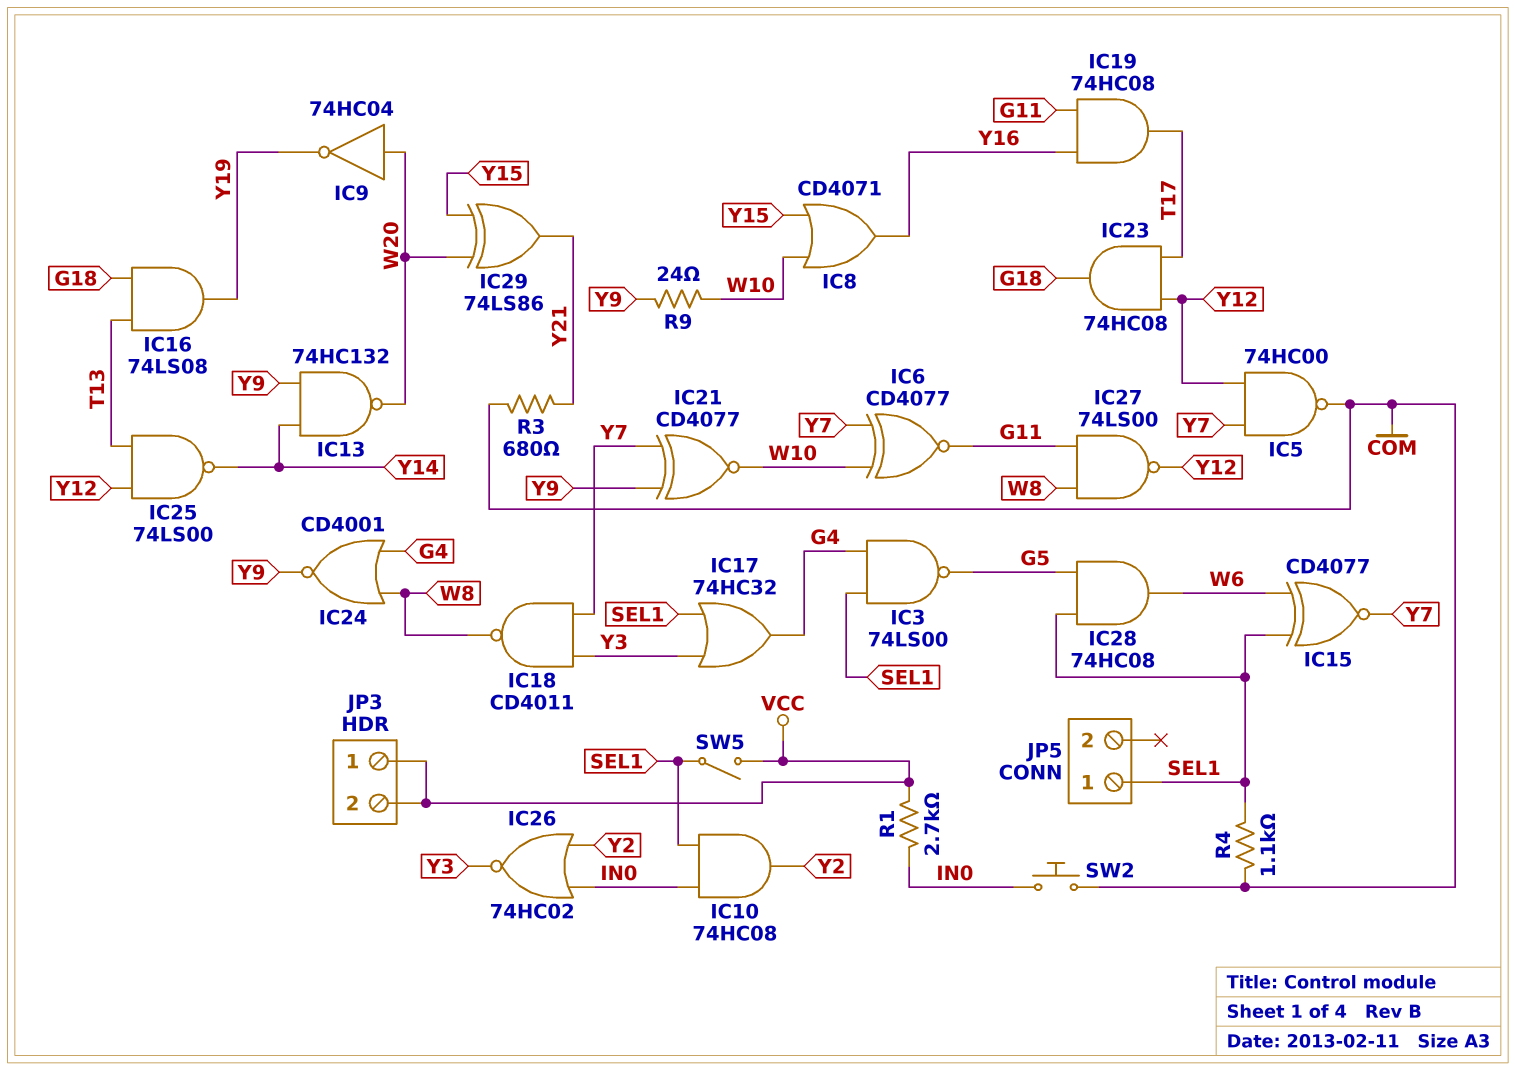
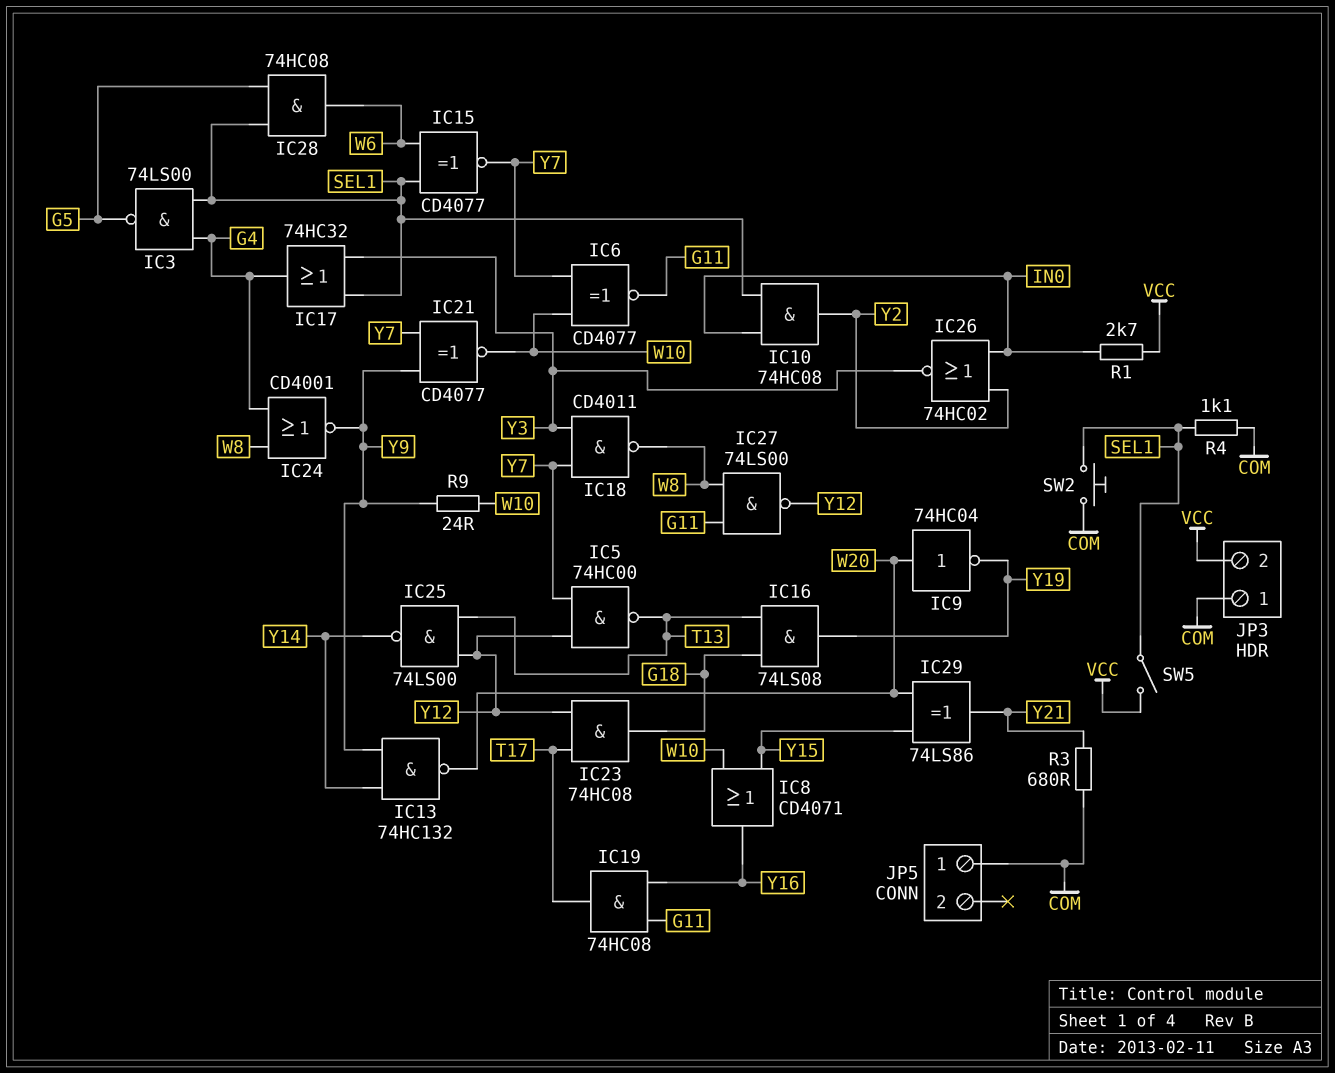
IC5: NAND 74HC00 (in Y7, in Y12, out COM) -> NAND 74HC00 (in Y7, in Y12, out T13)
JP3 pin 1: VCC -> COM
JP5 pin 1: SEL1 -> COM
SW2: button (COM, IN0) -> button (COM, SEL1)

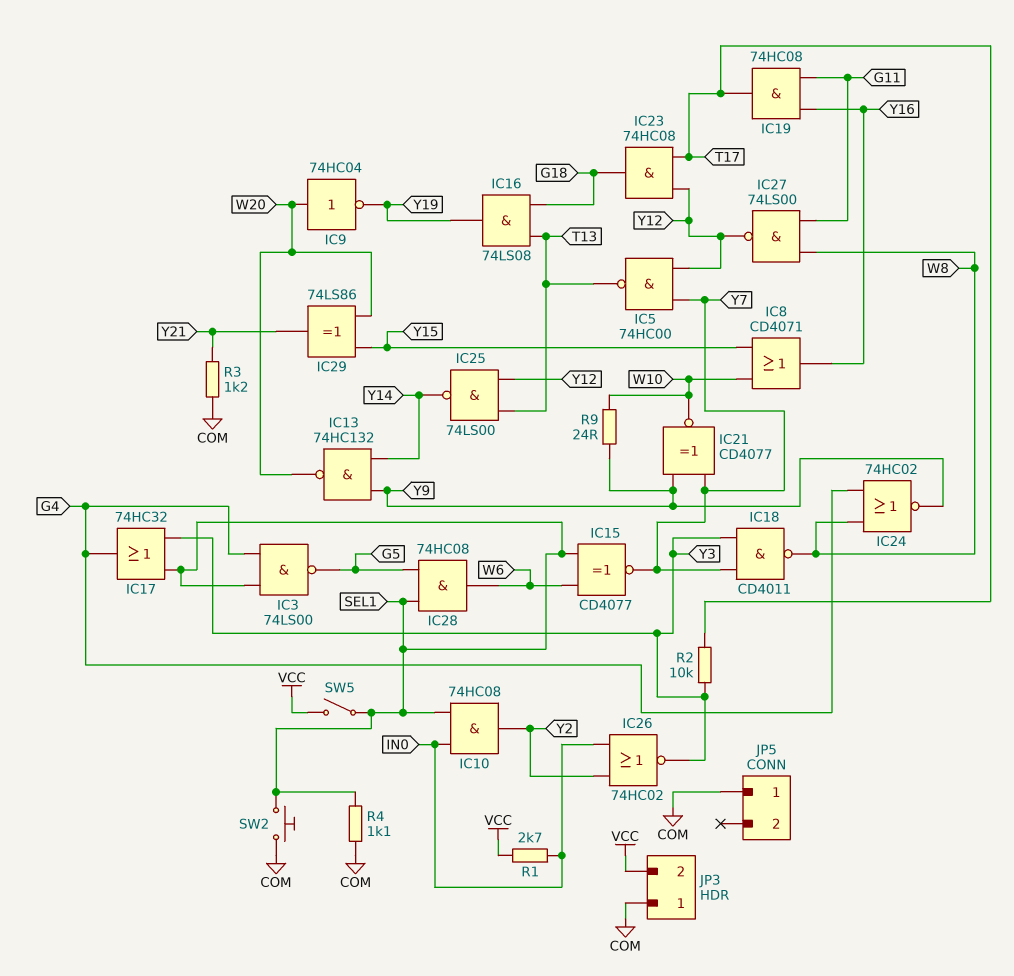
IC6: XNOR CD4077 (in W10, in Y7, out G11) -> none
IC24: NOR CD4001 (in G4, in W8, out Y9) -> NOR 74HC02 (in G4, in W8, out Y9)
R2: none -> 10k (T17, Y3)
R3: 680 (COM, Y21) -> 1.2k (COM, Y21)

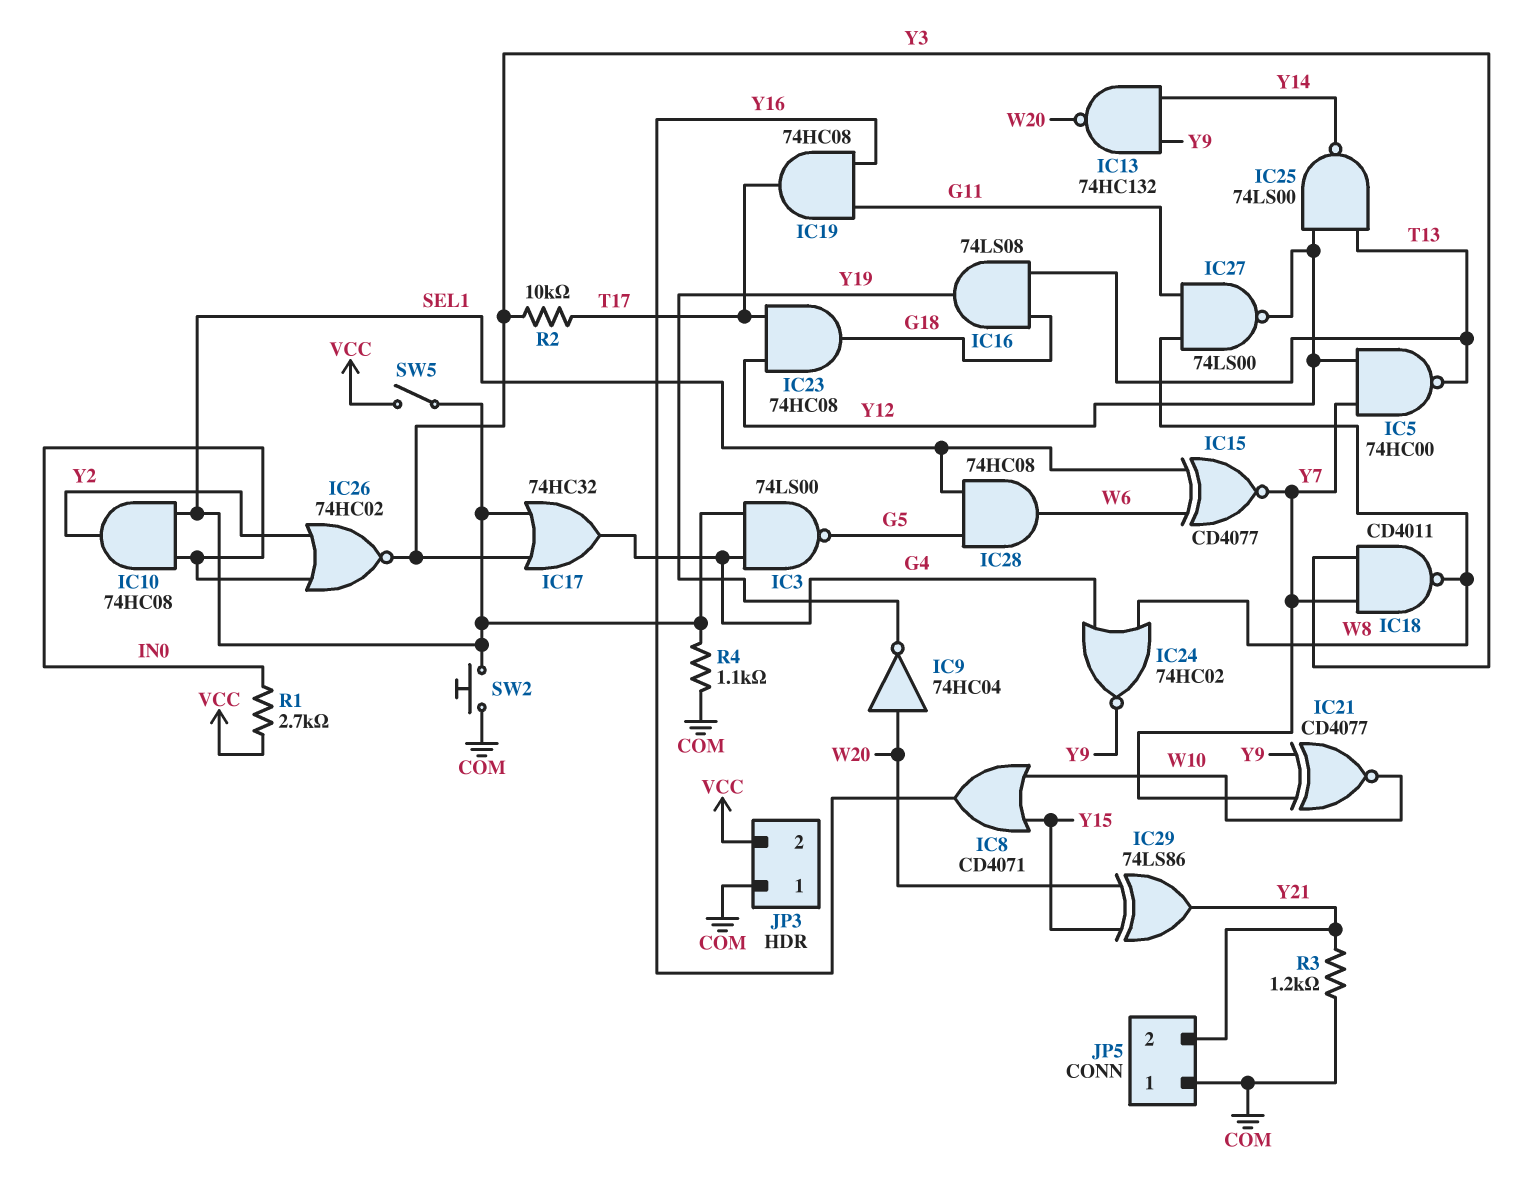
JP5 pin 2: none -> Y21
R9: 24 (W10, Y9) -> none

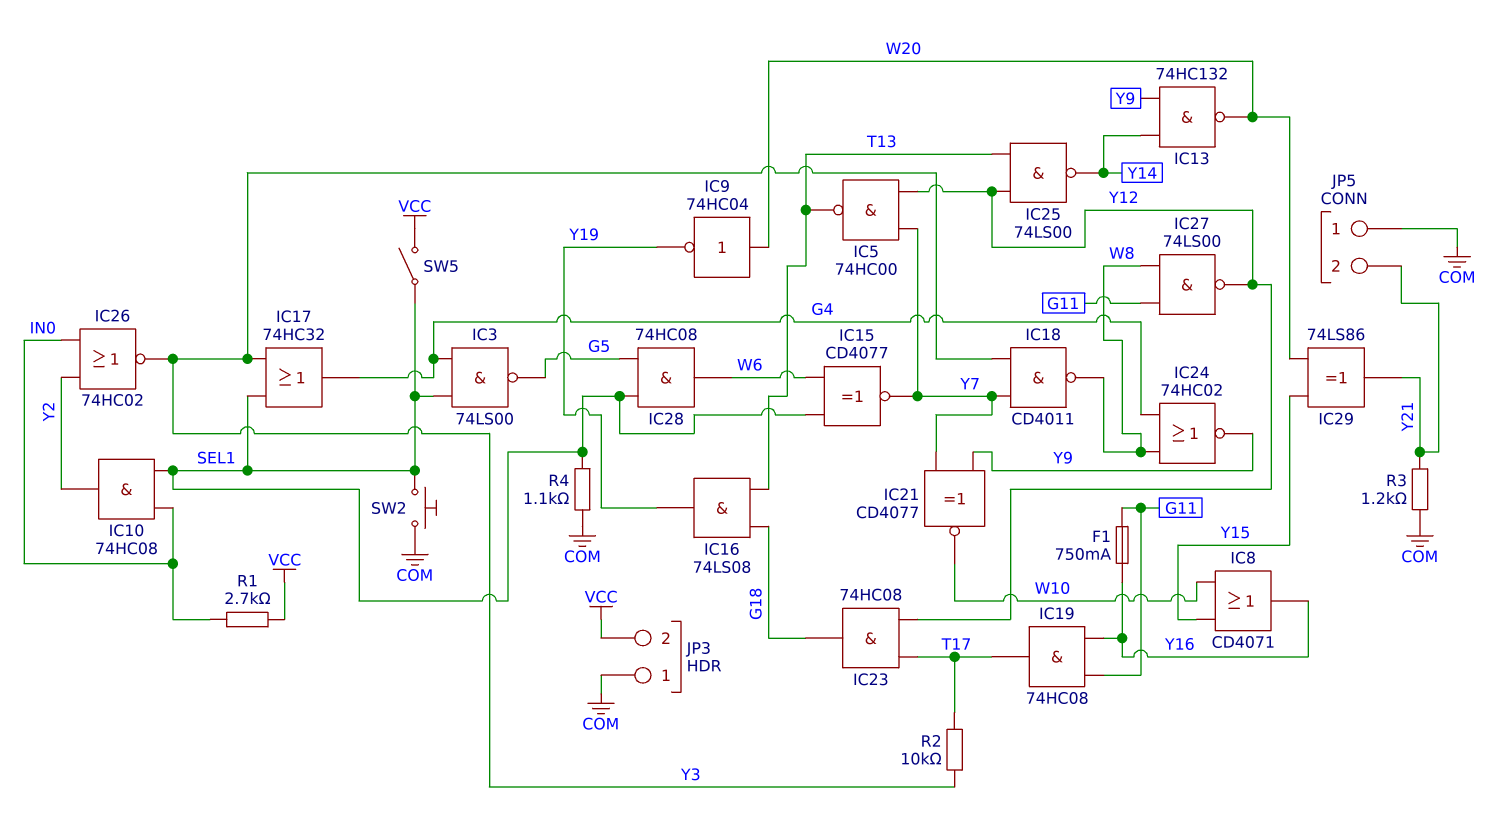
F1: none -> 750mA (G11, Y16)

